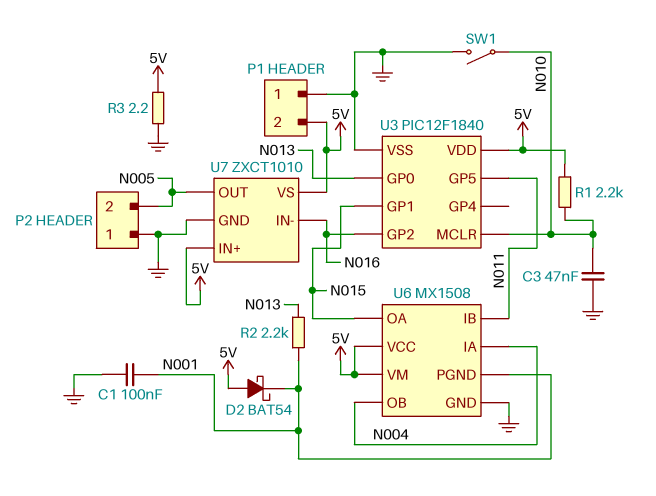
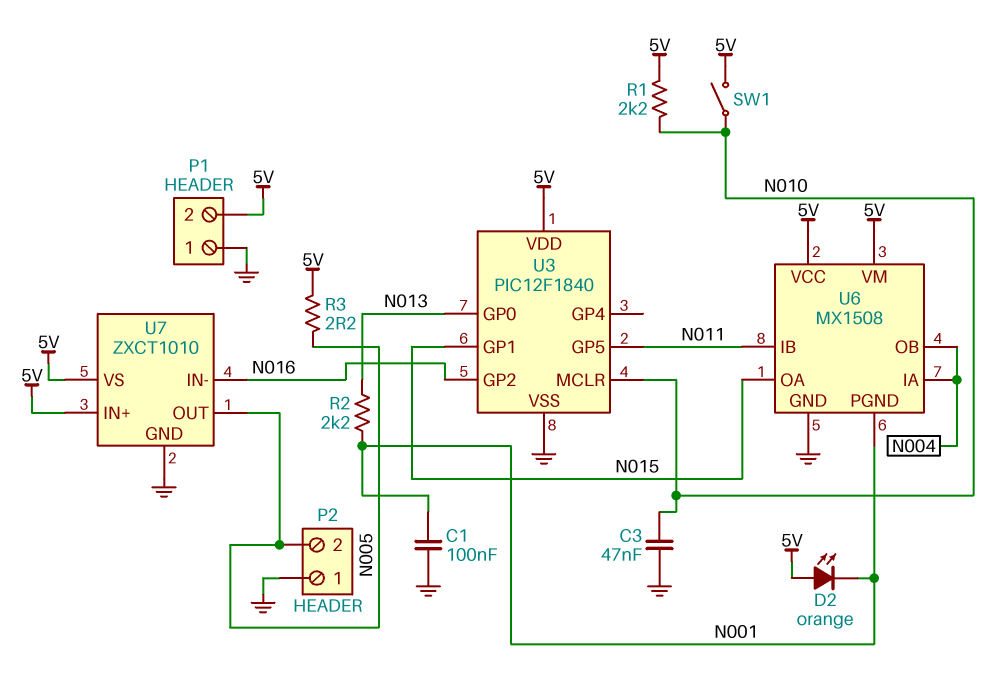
D2: schottky BAT54 (A 5V, K N001) -> LED orange (A 5V, K N001)
R3: 2.2 (5V, GND) -> 2.2 (5V, N005)
SW1: switch (GND, N010) -> switch (5V, N010)

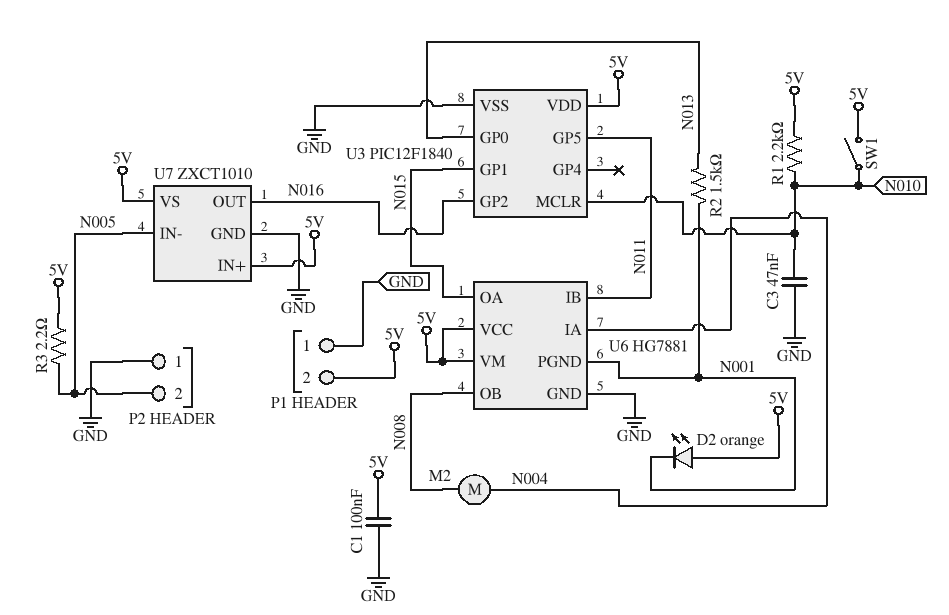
C1: 100nF (GND, N001) -> 100nF (5V, GND)
M2: none -> motor (N004, N008)
R2: 2.2k (N001, N013) -> 1.5k (N001, N013)
U6: MX1508 -> HG7881
U6 pin OB: N004 -> N008
U7 pin IN-: N016 -> N005
U7 pin OUT: N005 -> N016

